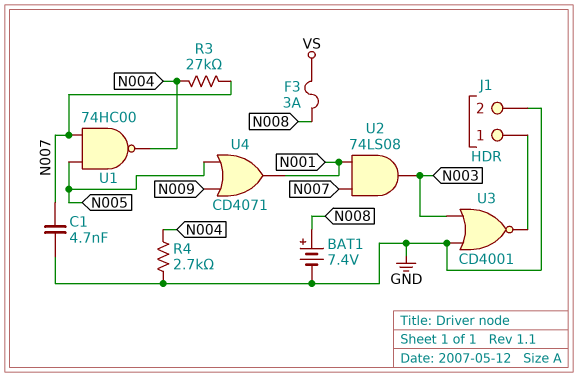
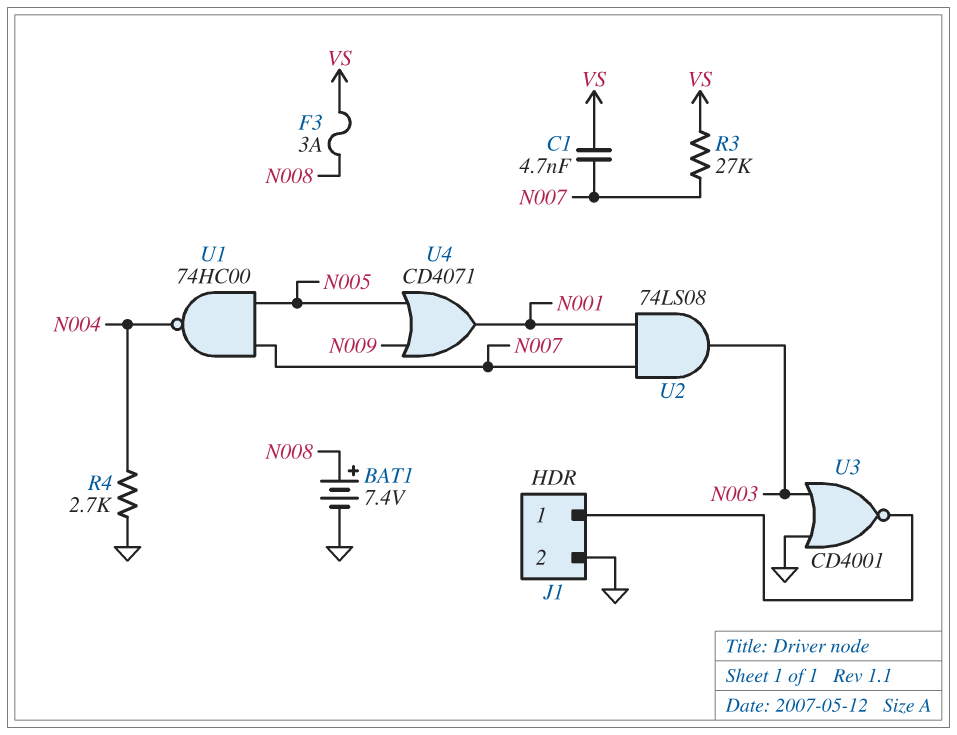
C1: 4.7nF (GND, N007) -> 4.7nF (N007, VS)
R3: 27k (N004, N007) -> 27k (N007, VS)

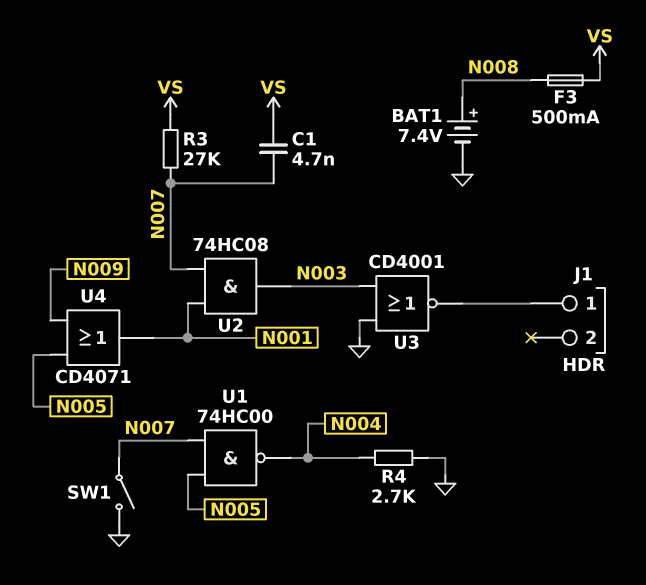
F3: 3A (N008, VS) -> 500mA (N008, VS)
J1 pin 2: GND -> none
SW1: none -> switch (GND, N007)
U2: AND 74LS08 (in N001, in N007, out N003) -> AND 74HC08 (in N001, in N007, out N003)

